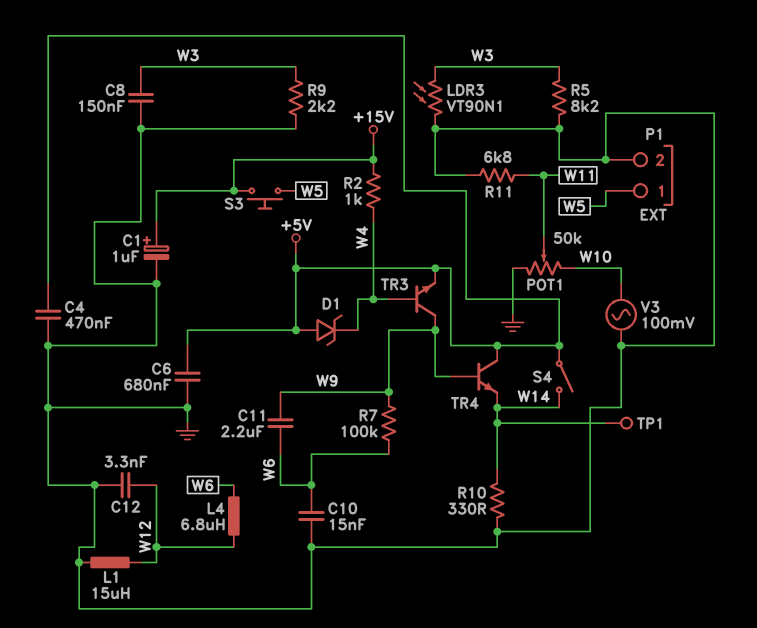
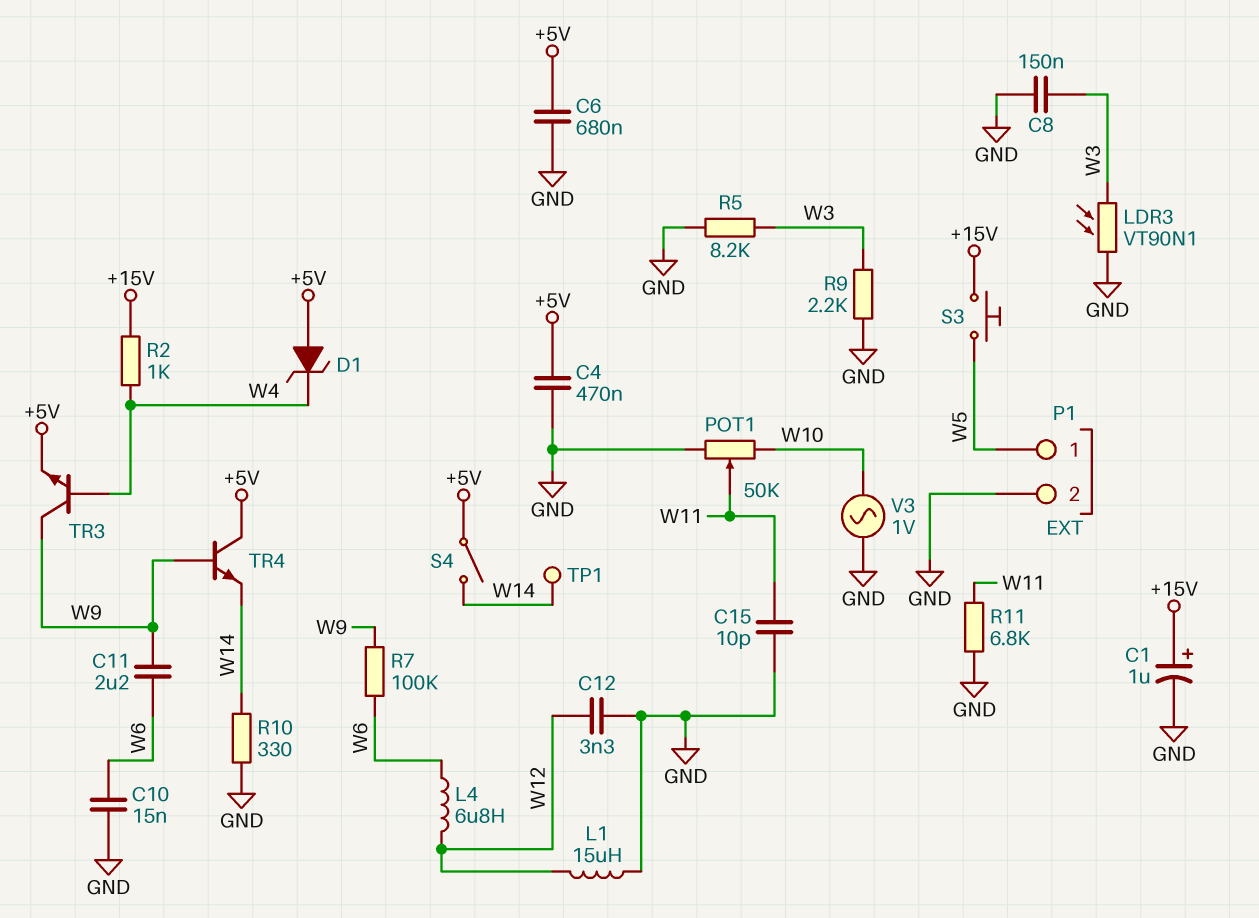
C15: none -> 10pF (GND, W11)
V3: AC 100mV (GND, W10) -> AC 1V (GND, W10)

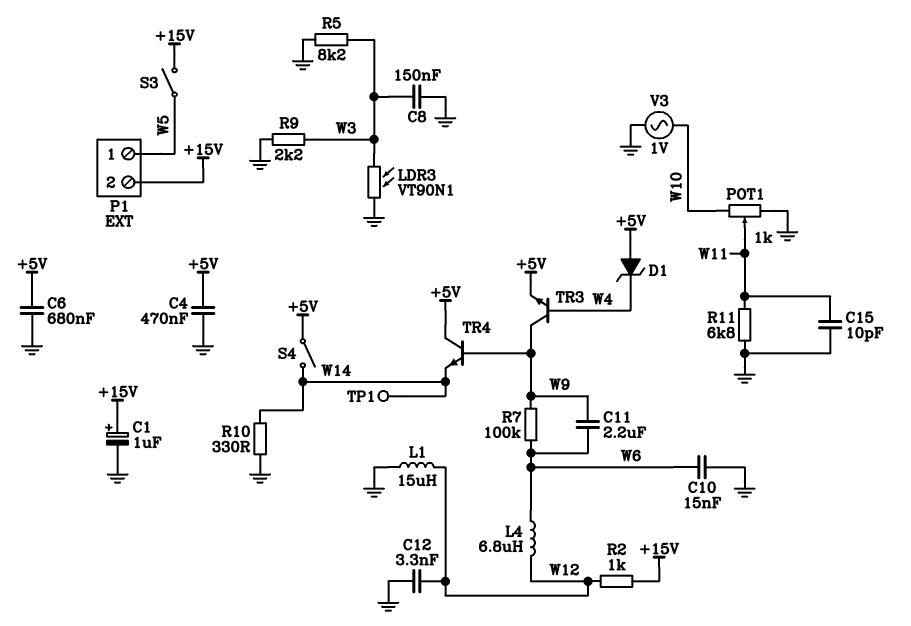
P1 pin 2: GND -> +15V
POT1: 50k (GND, W10, wiper W11) -> 1k (GND, W10, wiper W11)
R2: 1k (+15V, W4) -> 1k (+15V, W12)
S3: button (+15V, W5) -> switch (+15V, W5)

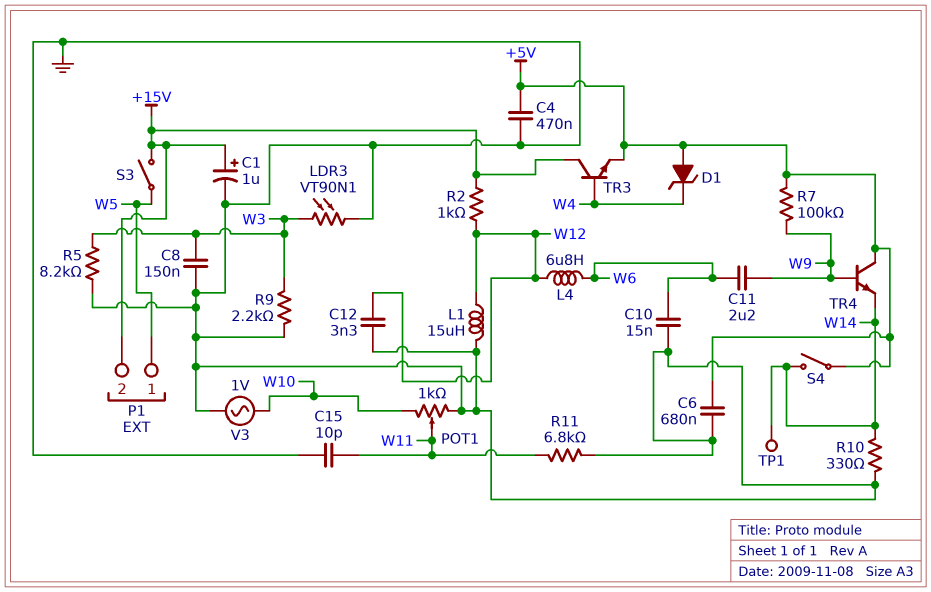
R7: 100k (W6, W9) -> 100k (+5V, W9)
TR3: NPN (B W4, C W9, E +5V) -> NPN (B W4, C +15V, E +5V)

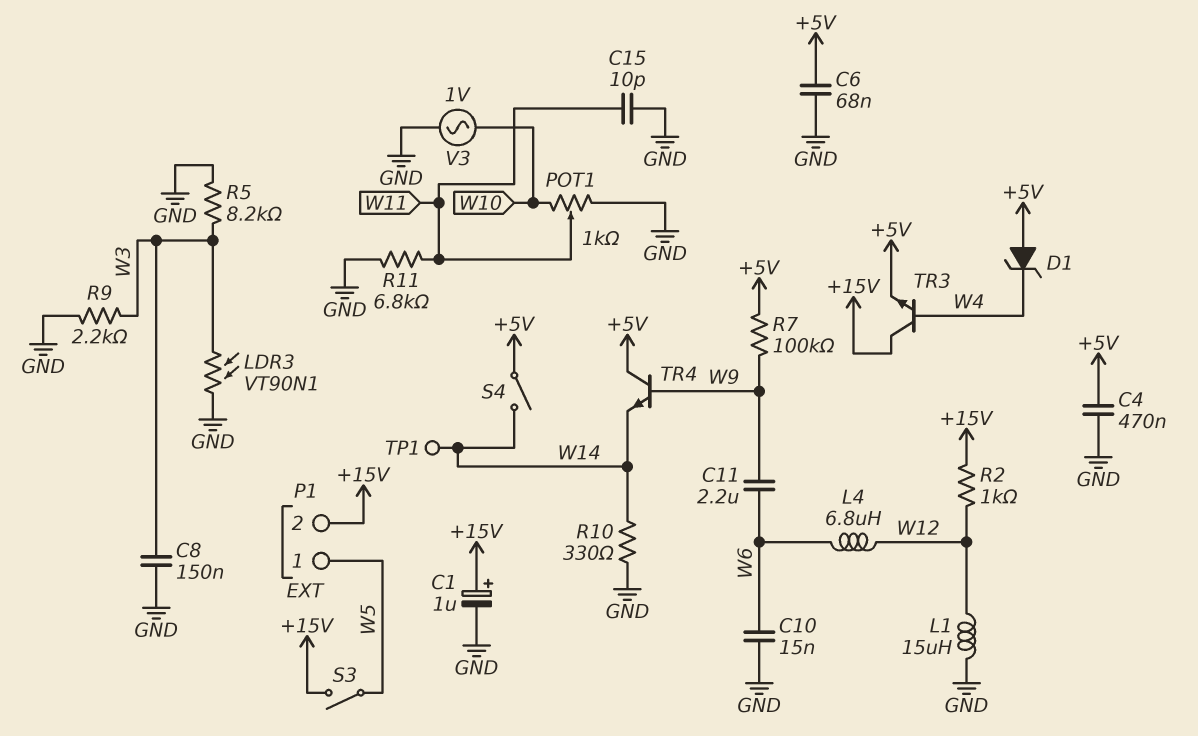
C6: 680nF (+5V, GND) -> 68nF (+5V, GND)
C12: 3.3nF (GND, W12) -> none

